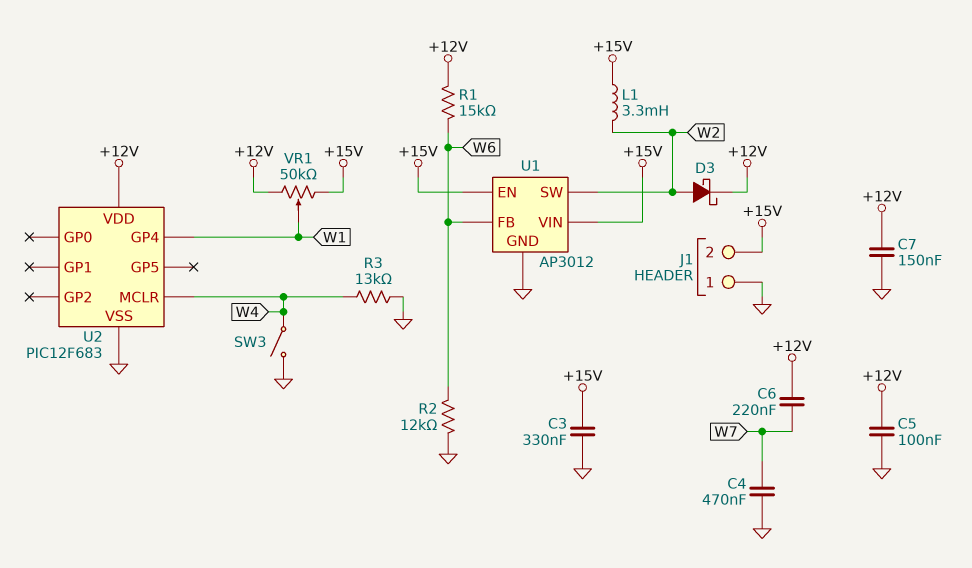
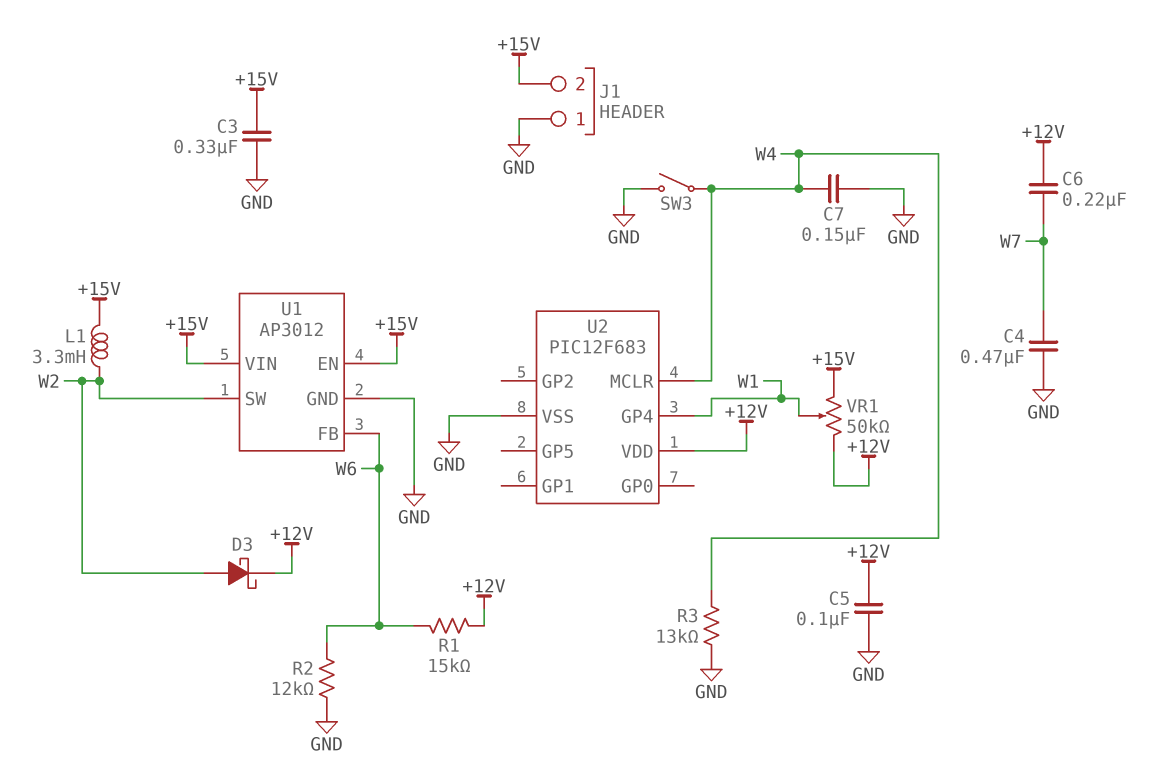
C7: 150nF (+12V, GND) -> 150nF (GND, W4)

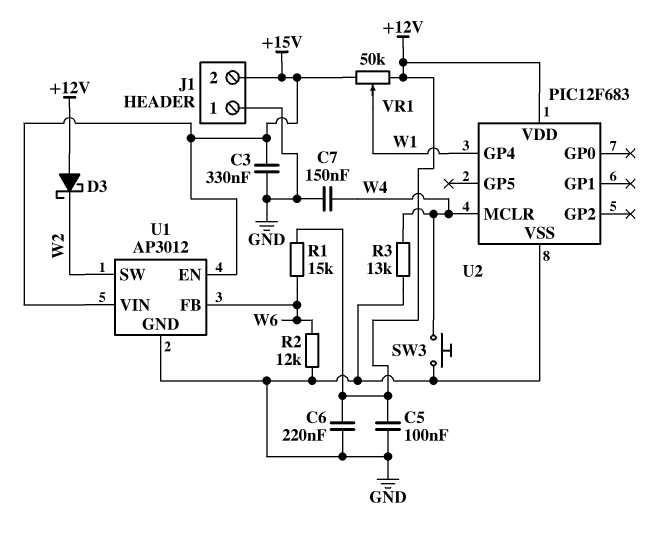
C4: 470nF (GND, W7) -> none
C6: 220nF (+12V, W7) -> 220nF (+12V, GND)
D3: schottky (A W2, K +12V) -> schottky (A +12V, K W2)
L1: 3.3mH (+15V, W2) -> none
SW3: switch (GND, W4) -> button (GND, W4)

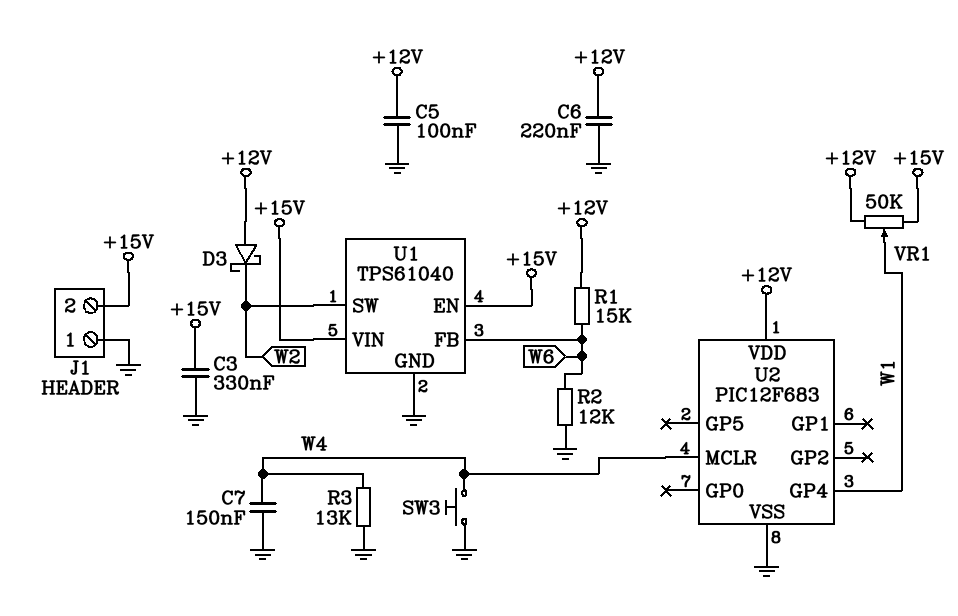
U1: AP3012 -> TPS61040

